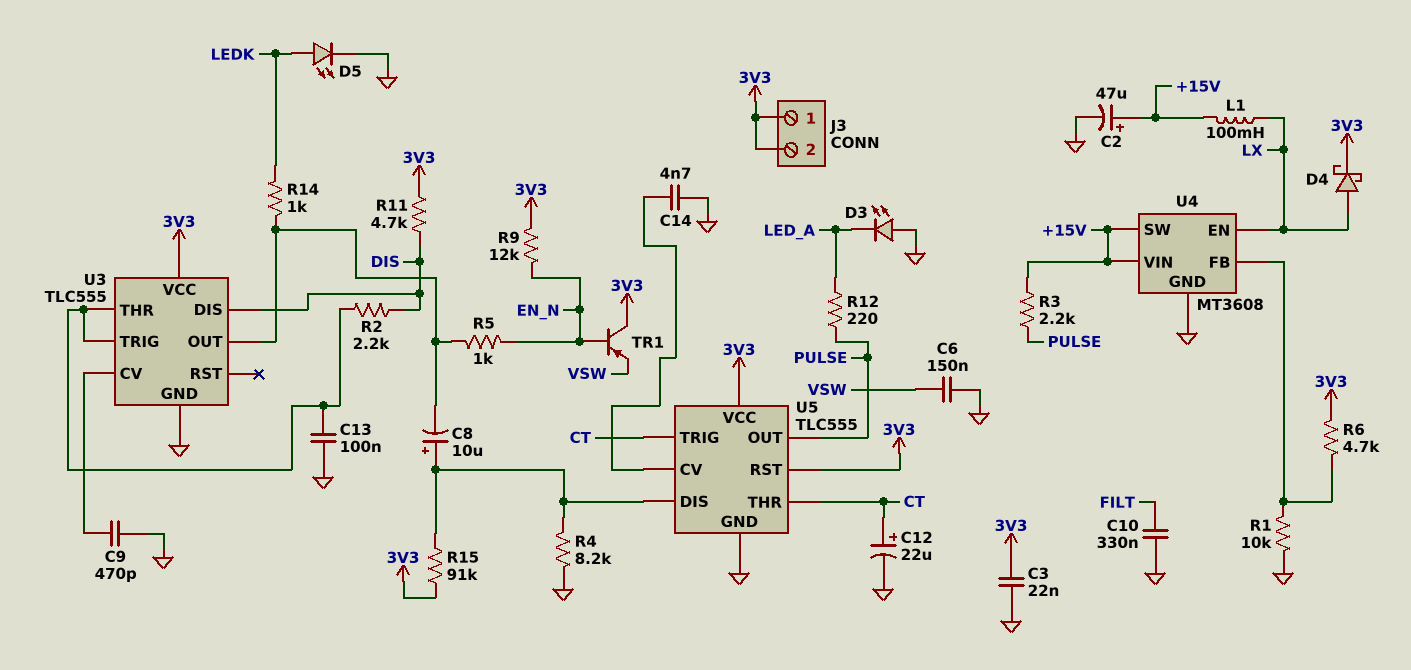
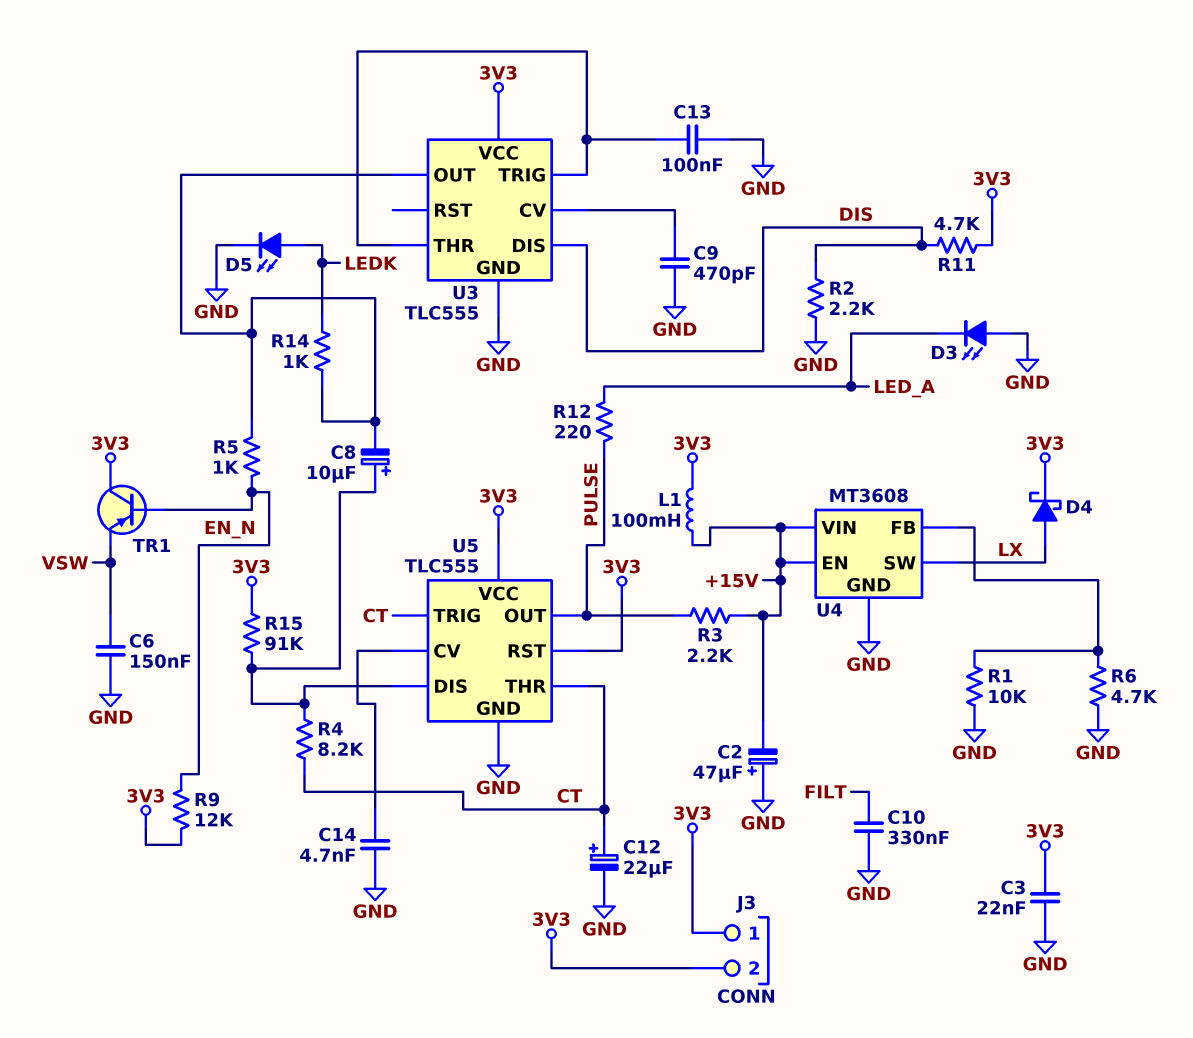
C2: 47uF (plus +15V, minus GND) -> 47uF (plus GND, minus +15V)
L1: 100mH (+15V, LX) -> 100mH (+15V, 3V3)
R2: 2.2k (DIS, U3/THR) -> 2.2k (DIS, GND)
R4: 8.2k (GND, U5/DIS) -> 8.2k (CT, U5/DIS)
R6: 4.7k (3V3, U4/FB) -> 4.7k (GND, U4/FB)
U4 pin EN: LX -> +15V
U4 pin SW: +15V -> LX

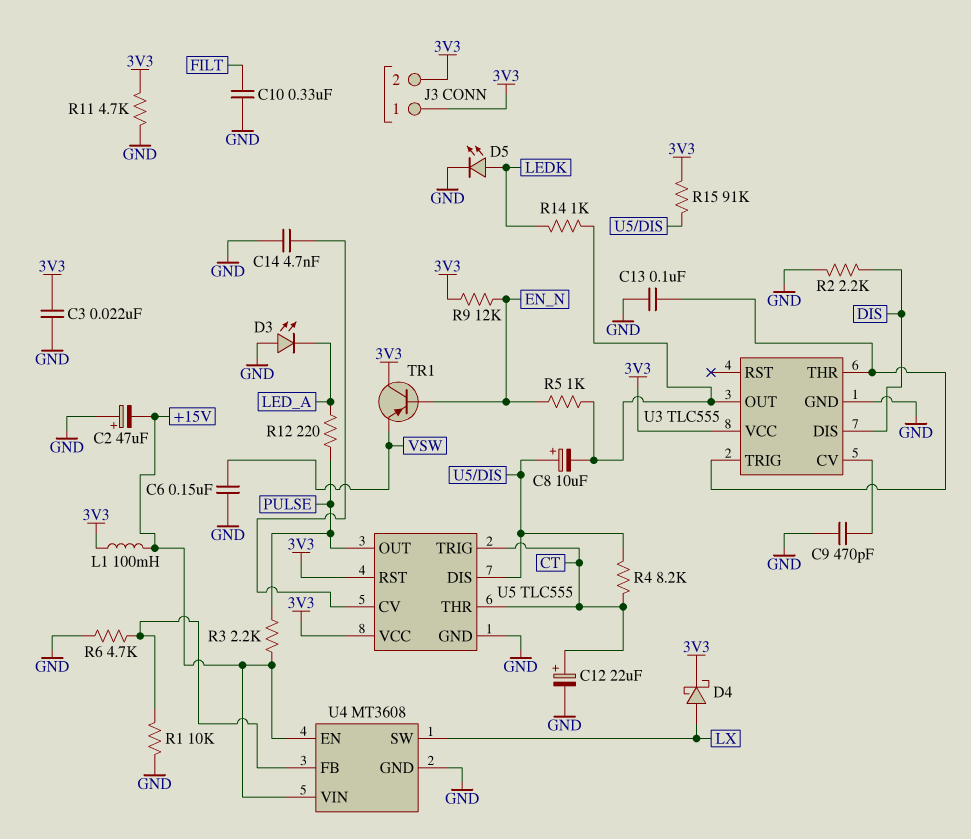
R11: 4.7k (3V3, DIS) -> 4.7k (3V3, GND)

